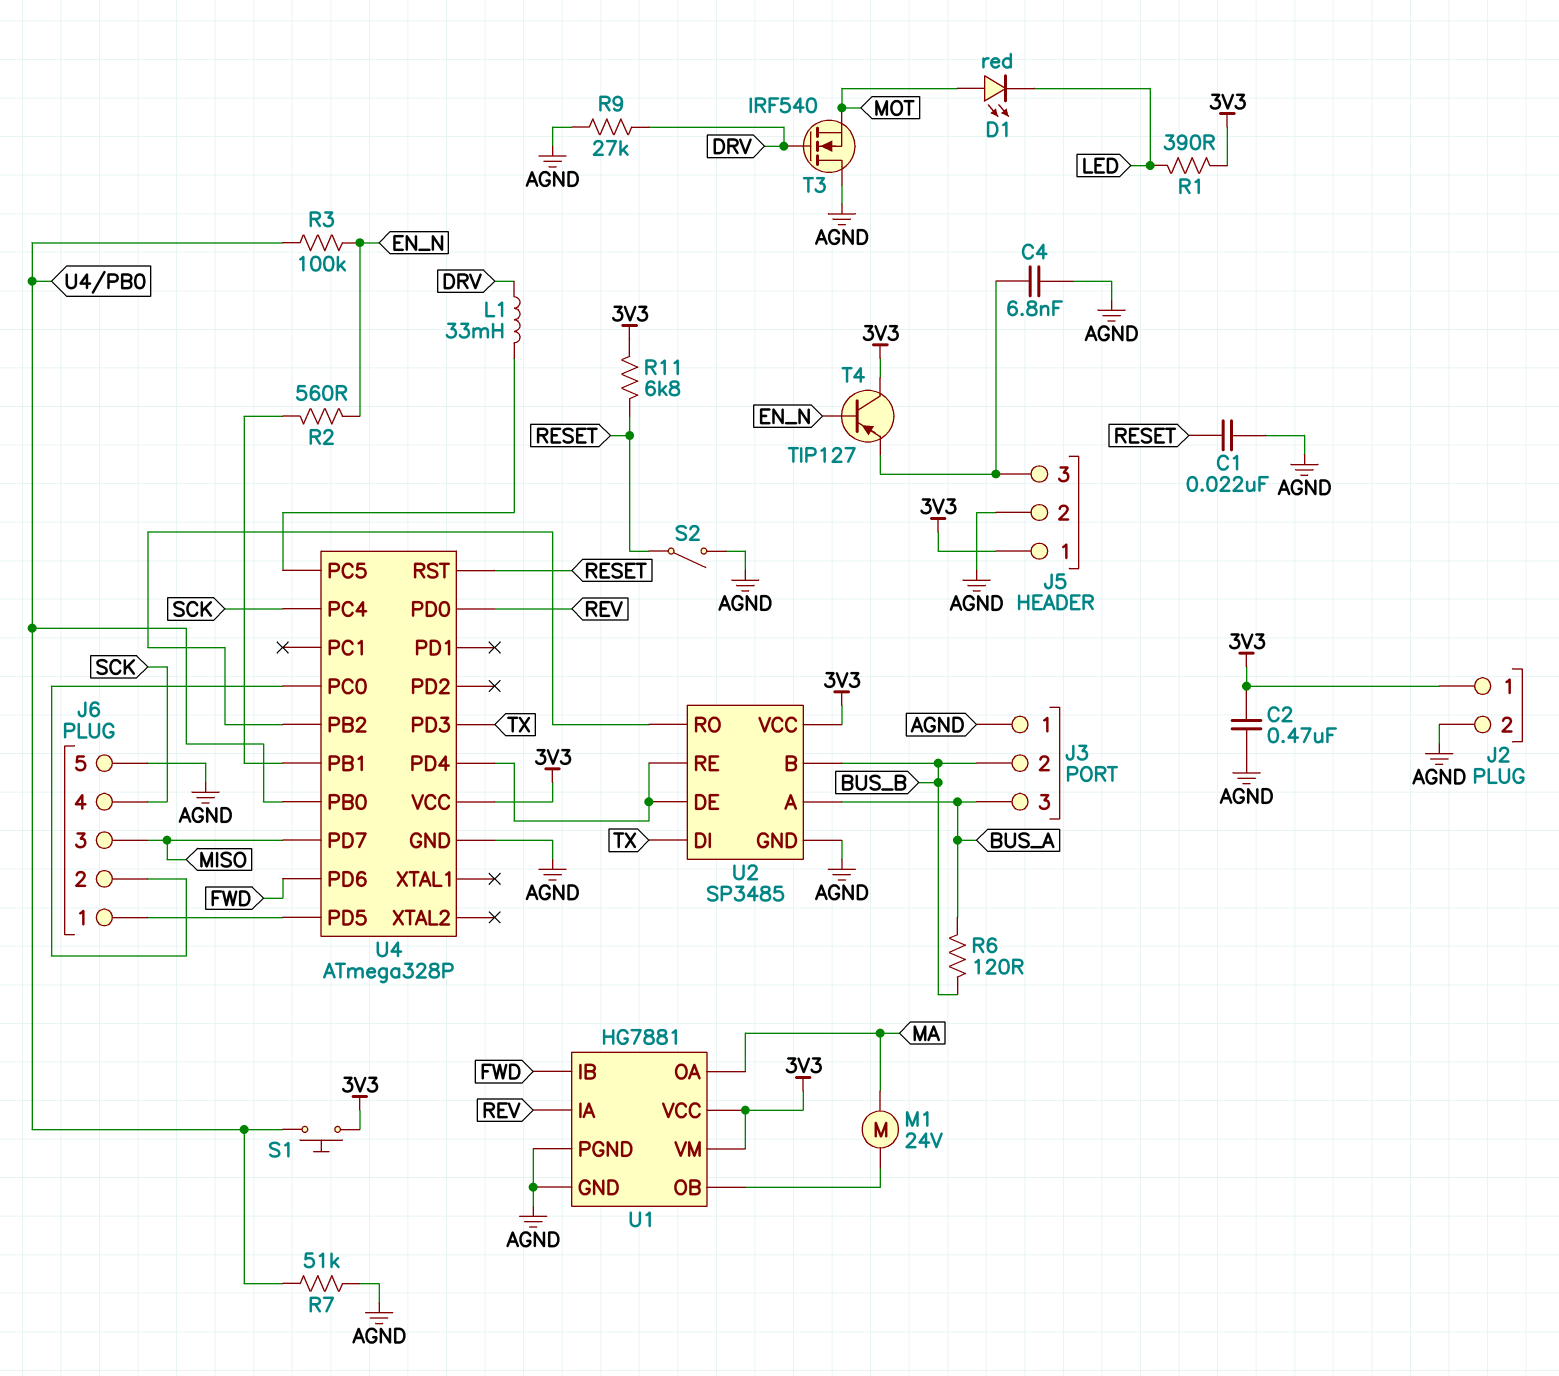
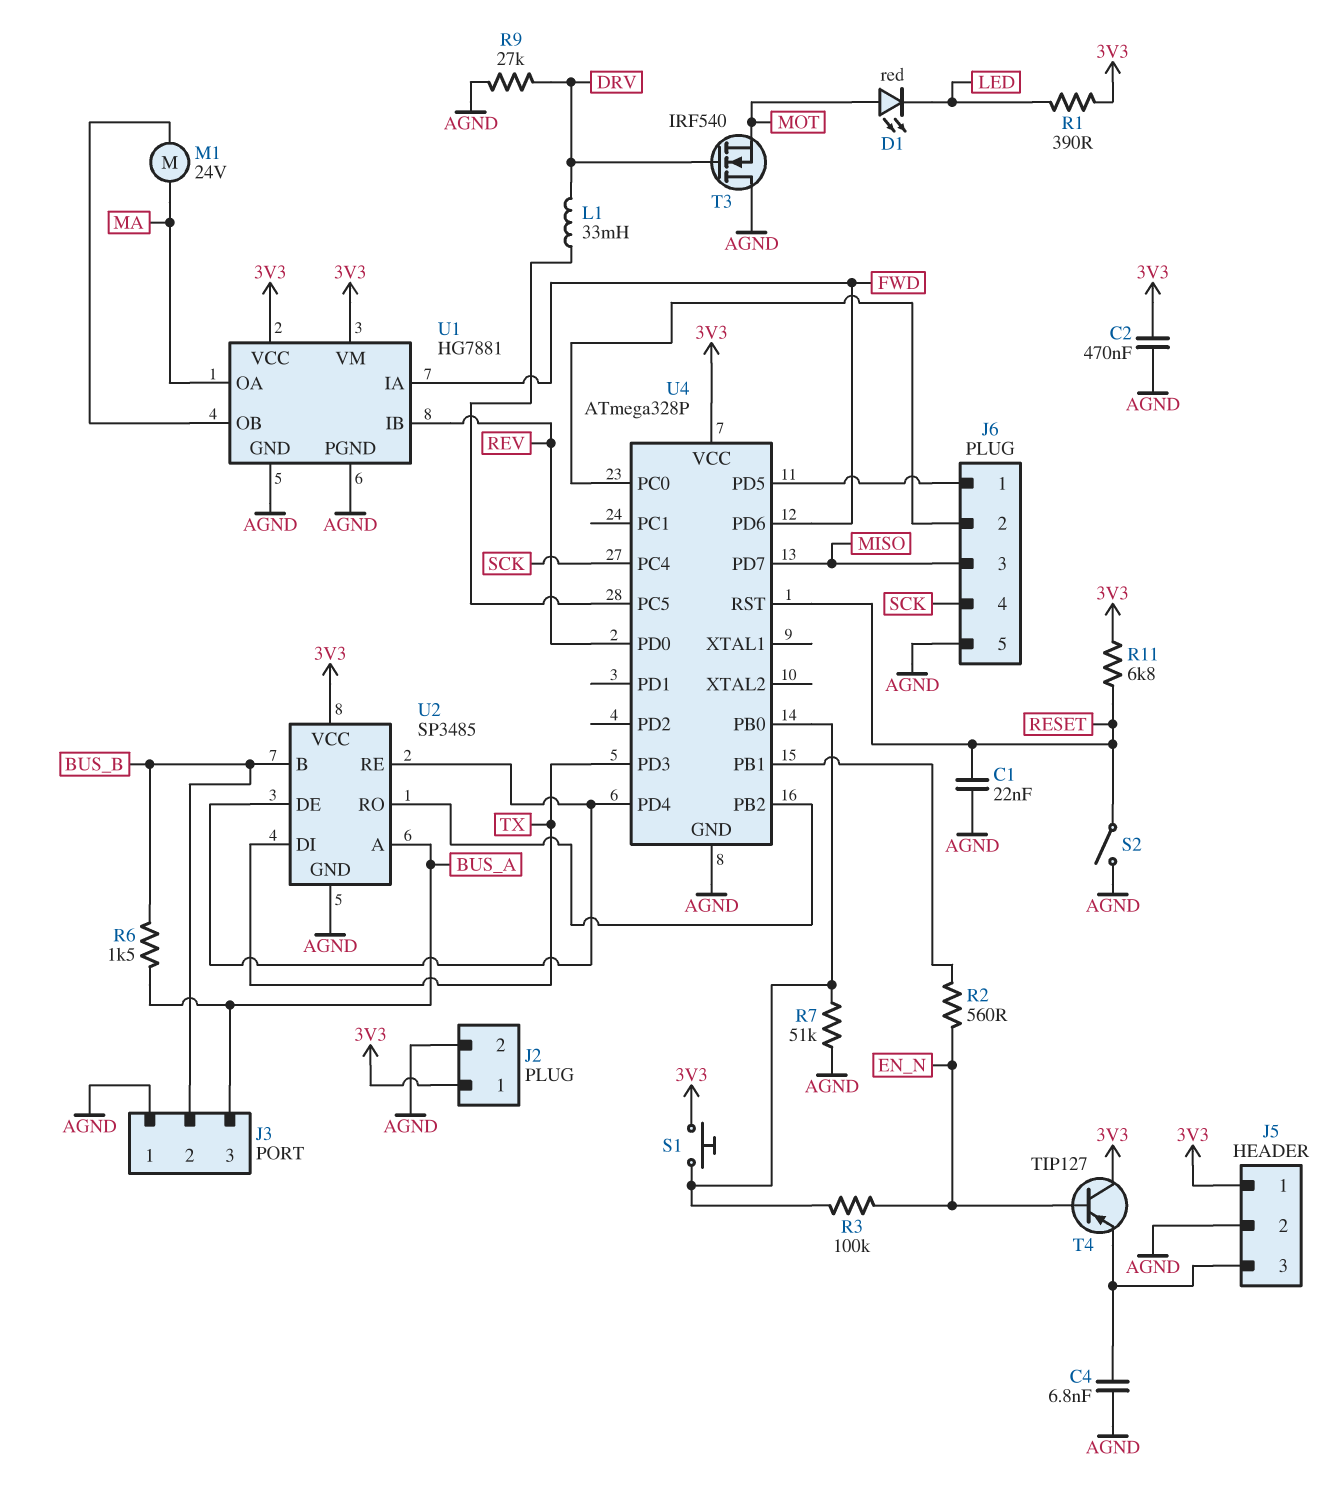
R6: 120 (BUS_A, BUS_B) -> 1.5k (BUS_A, BUS_B)
U1 pin IA: REV -> FWD
U1 pin IB: FWD -> REV

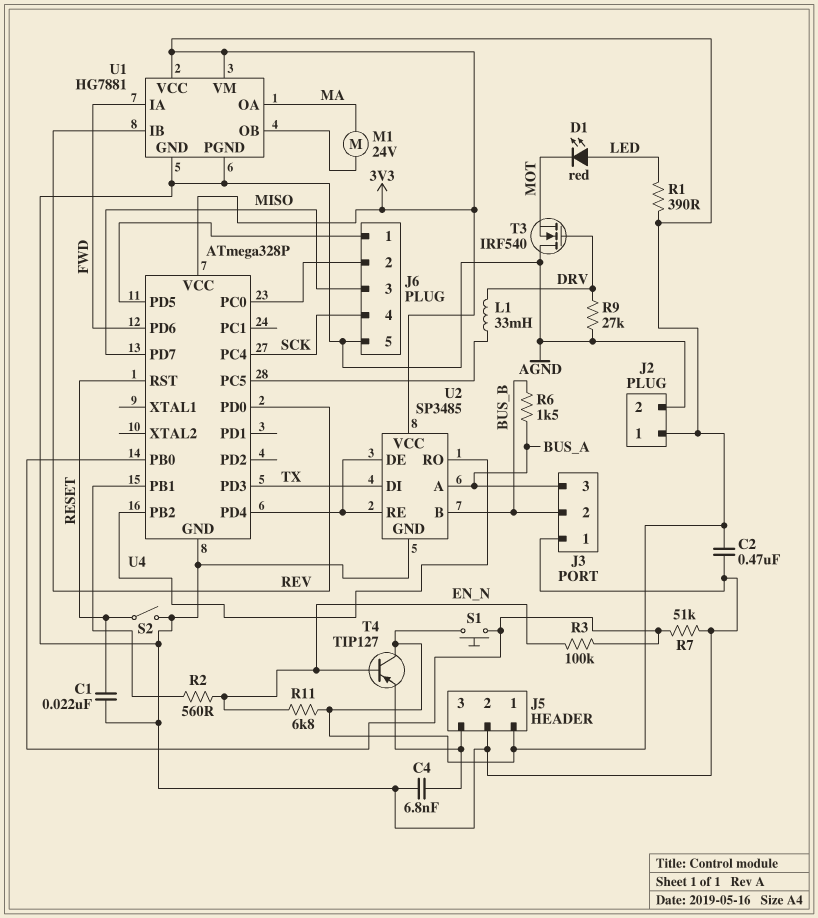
D1: LED red (A MOT, K LED) -> LED red (A LED, K MOT)
R11: 6.8k (3V3, RESET) -> 6.8k (3V3, EN_N)

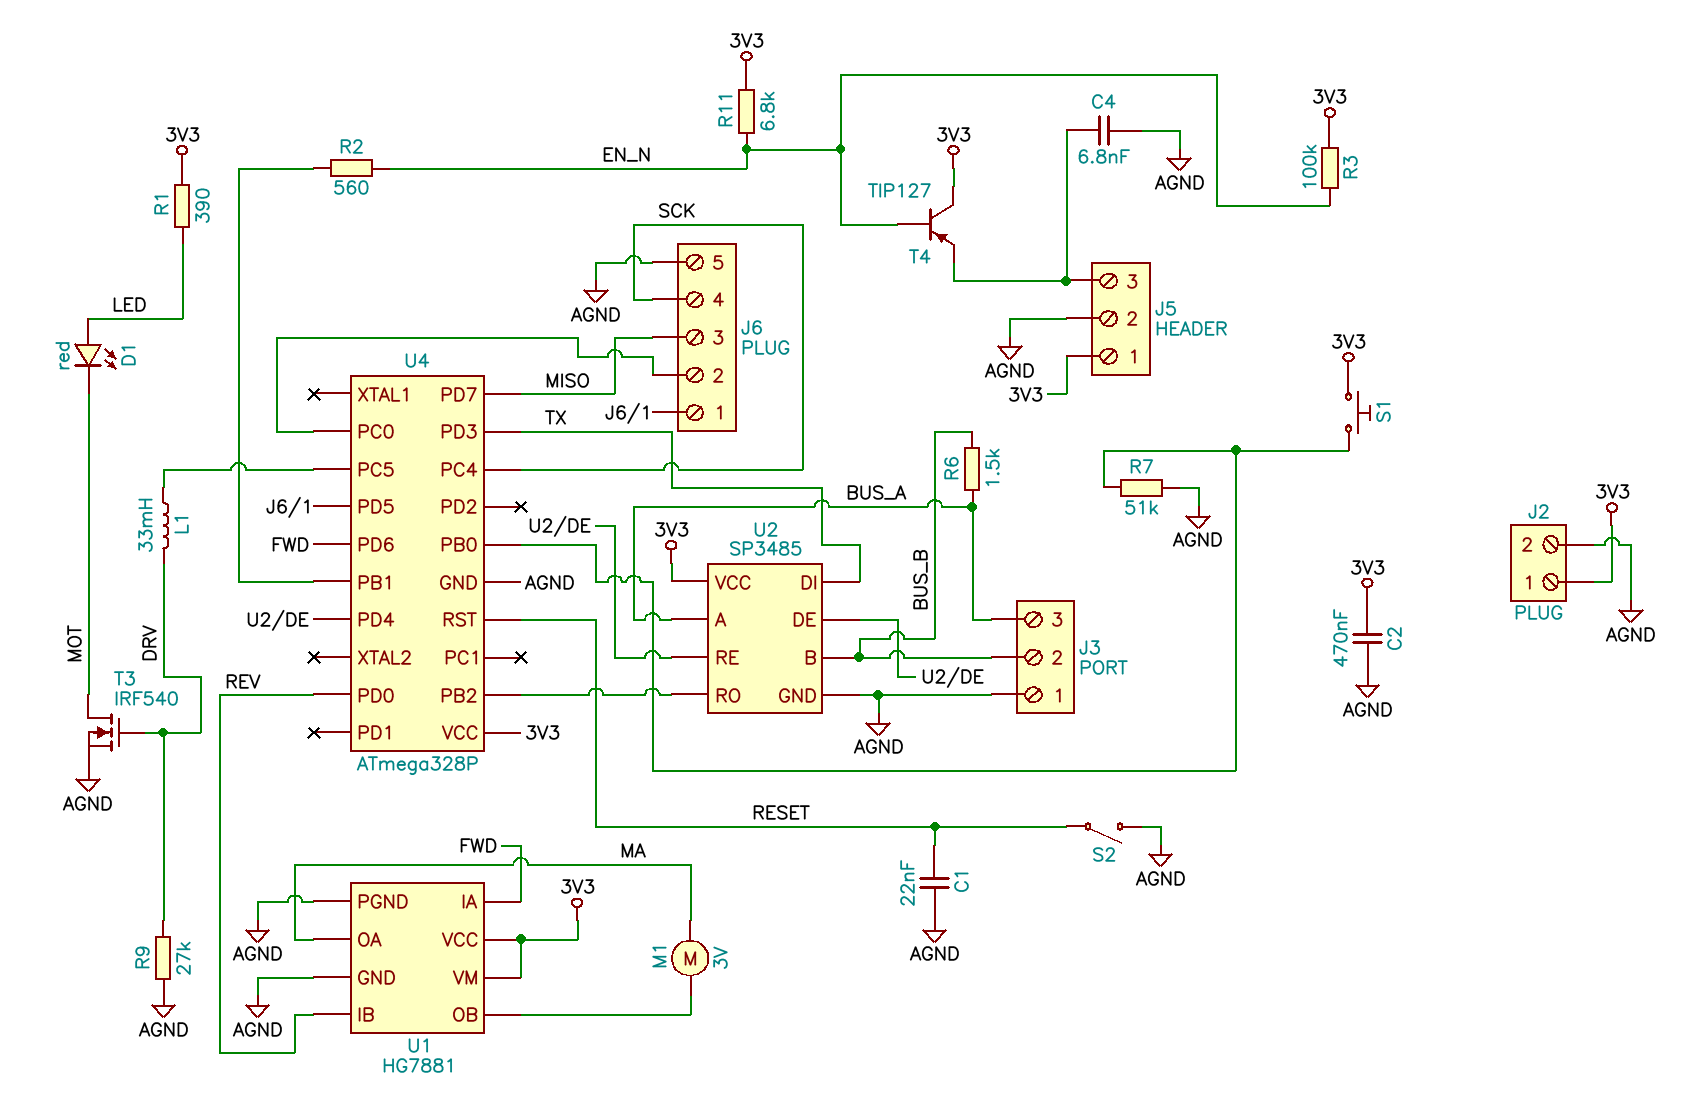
M1: motor 24V (MA, U1/OB) -> motor 3V (MA, U1/OB)
R3: 100k (EN_N, U4/PB0) -> 100k (3V3, EN_N)
T3: NMOS IRF540 (G DRV, D AGND, S MOT) -> NMOS IRF540 (G DRV, D MOT, S AGND)

